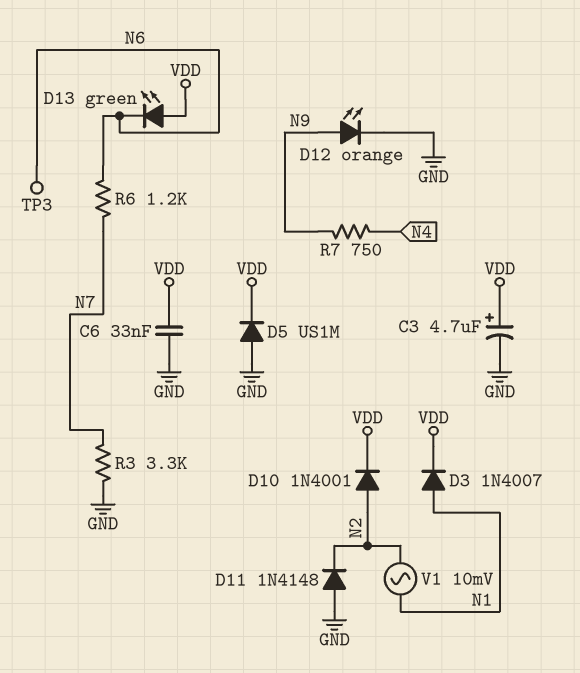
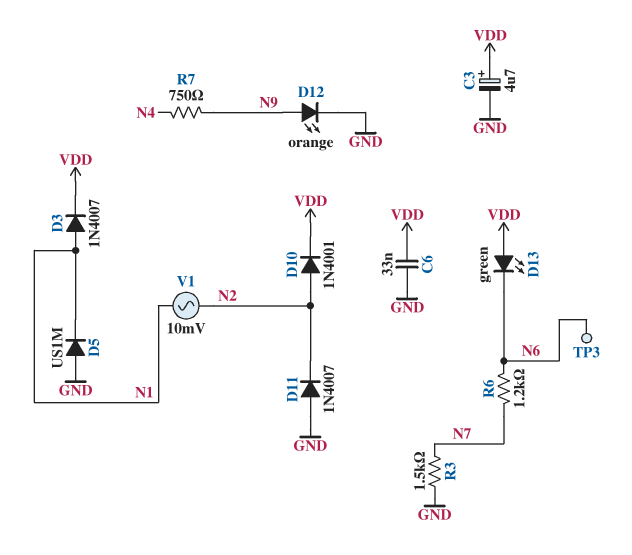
D5: diode US1M (A GND, K VDD) -> diode US1M (A GND, K N1)
D11: diode 1N4148 (A GND, K N2) -> diode 1N4007 (A GND, K N2)
R3: 3.3k (GND, N7) -> 1.5k (GND, N7)

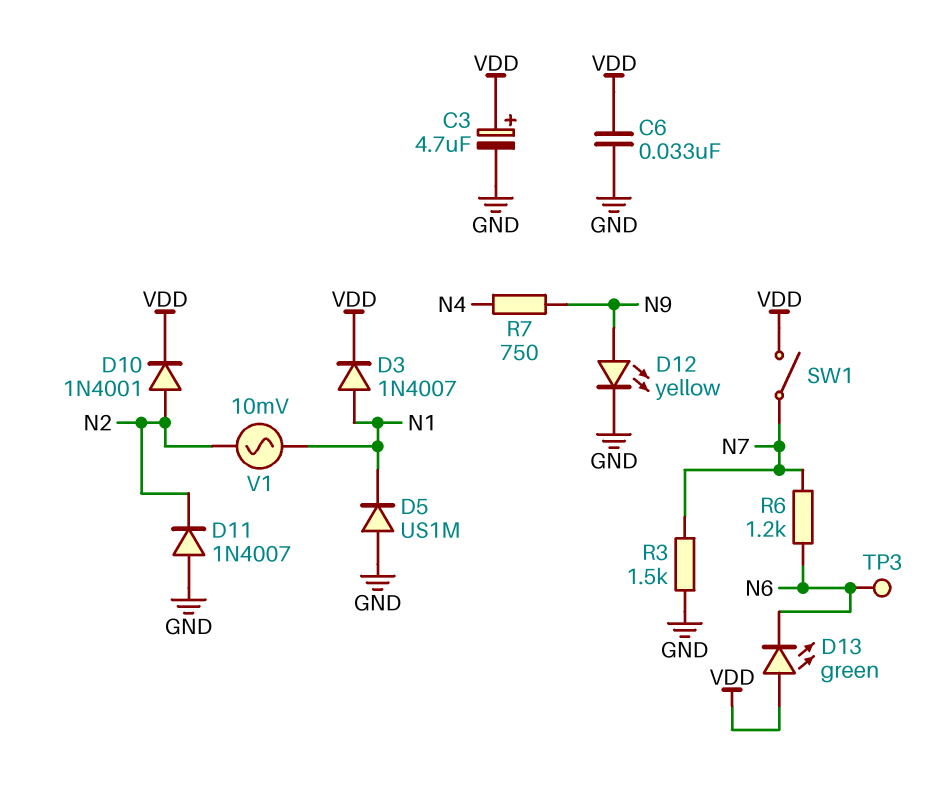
D12: LED orange (A N9, K GND) -> LED yellow (A N9, K GND)
SW1: none -> switch (N7, VDD)

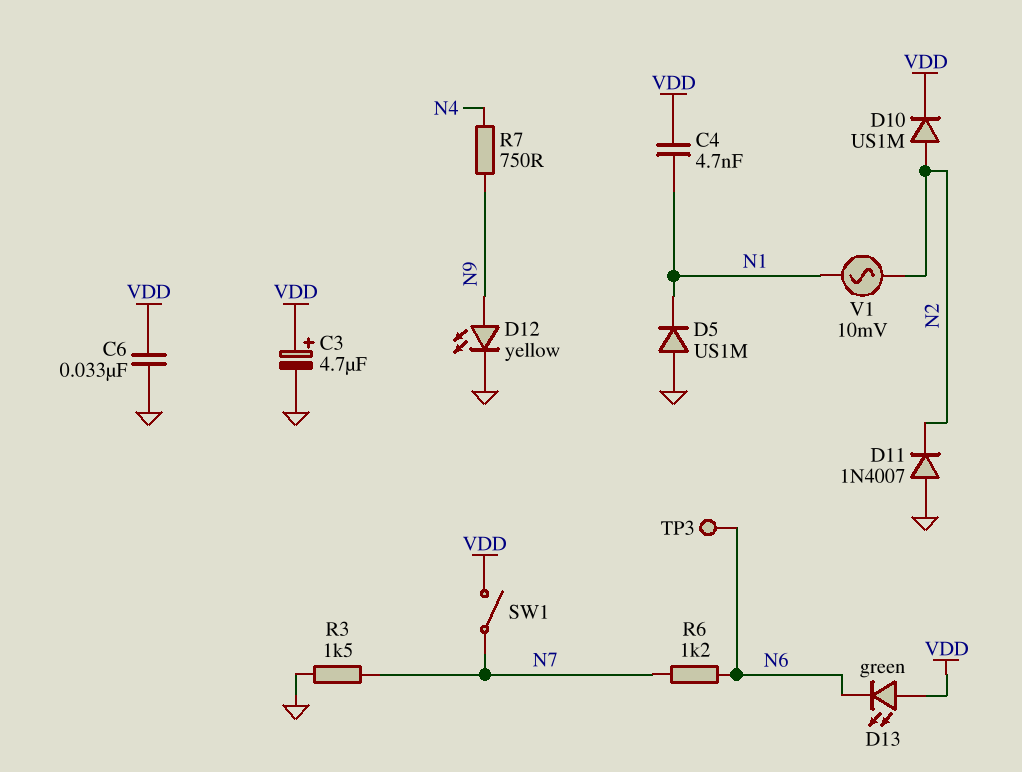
C4: none -> 4.7nF (N1, VDD)
D3: diode 1N4007 (A N1, K VDD) -> none
D10: diode 1N4001 (A N2, K VDD) -> diode US1M (A N2, K VDD)

